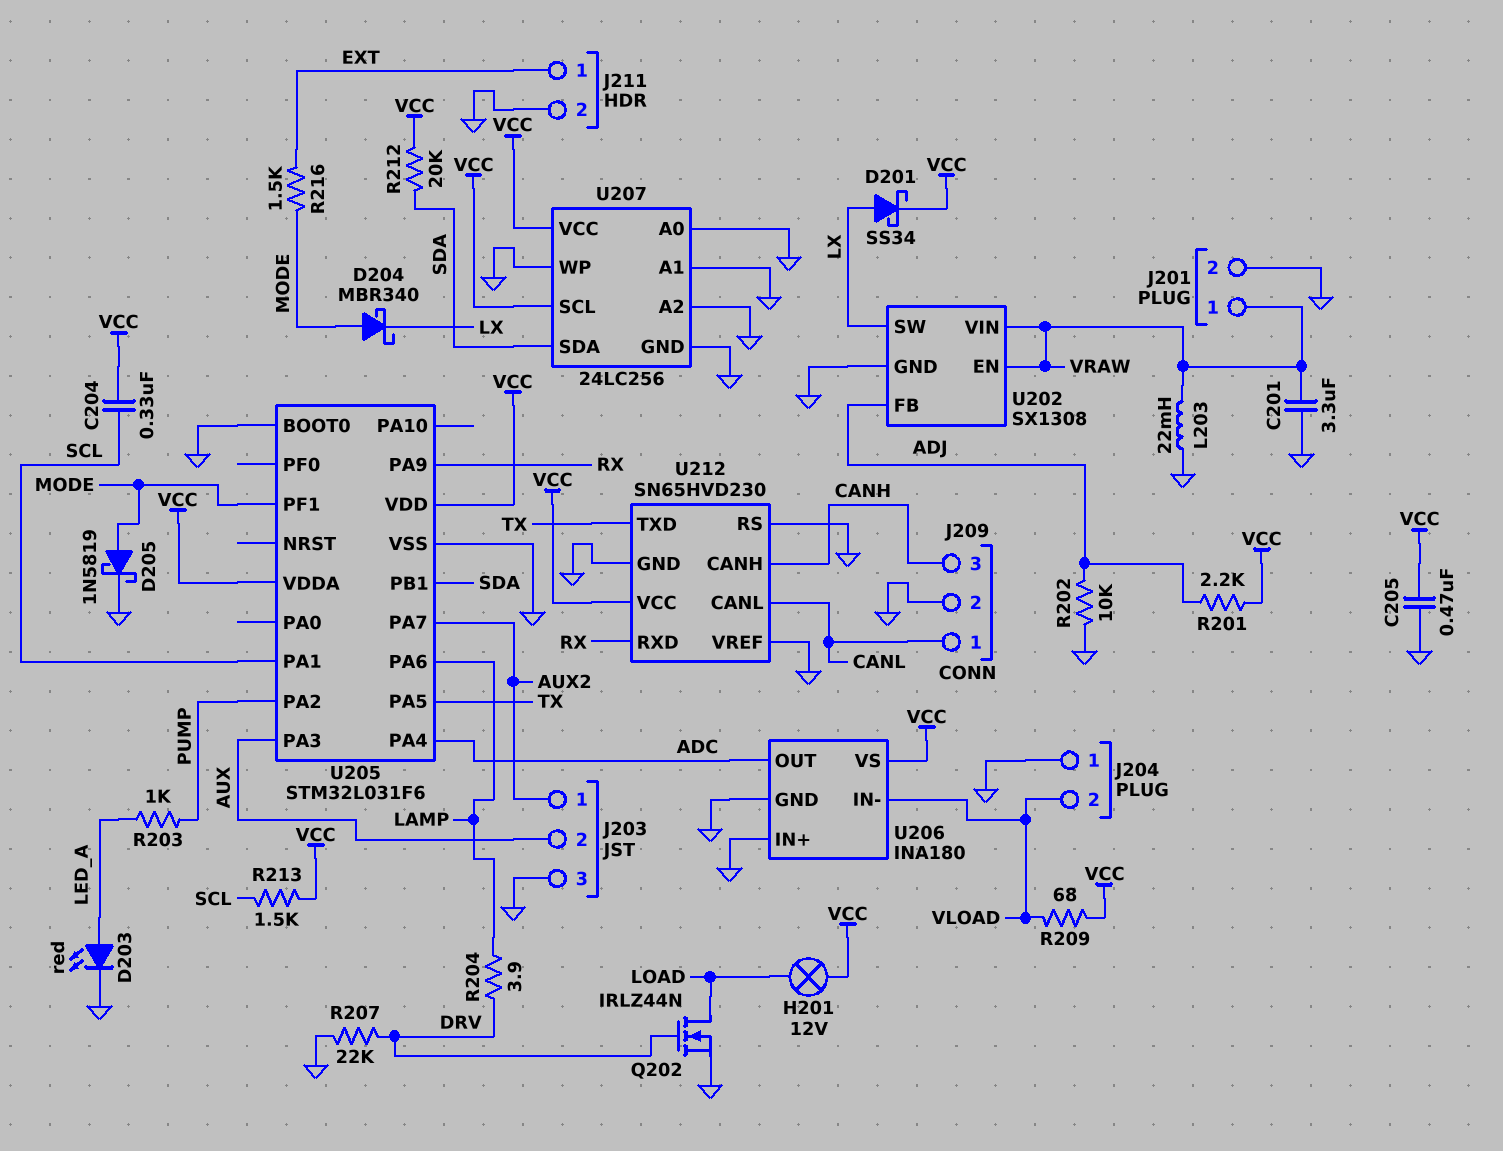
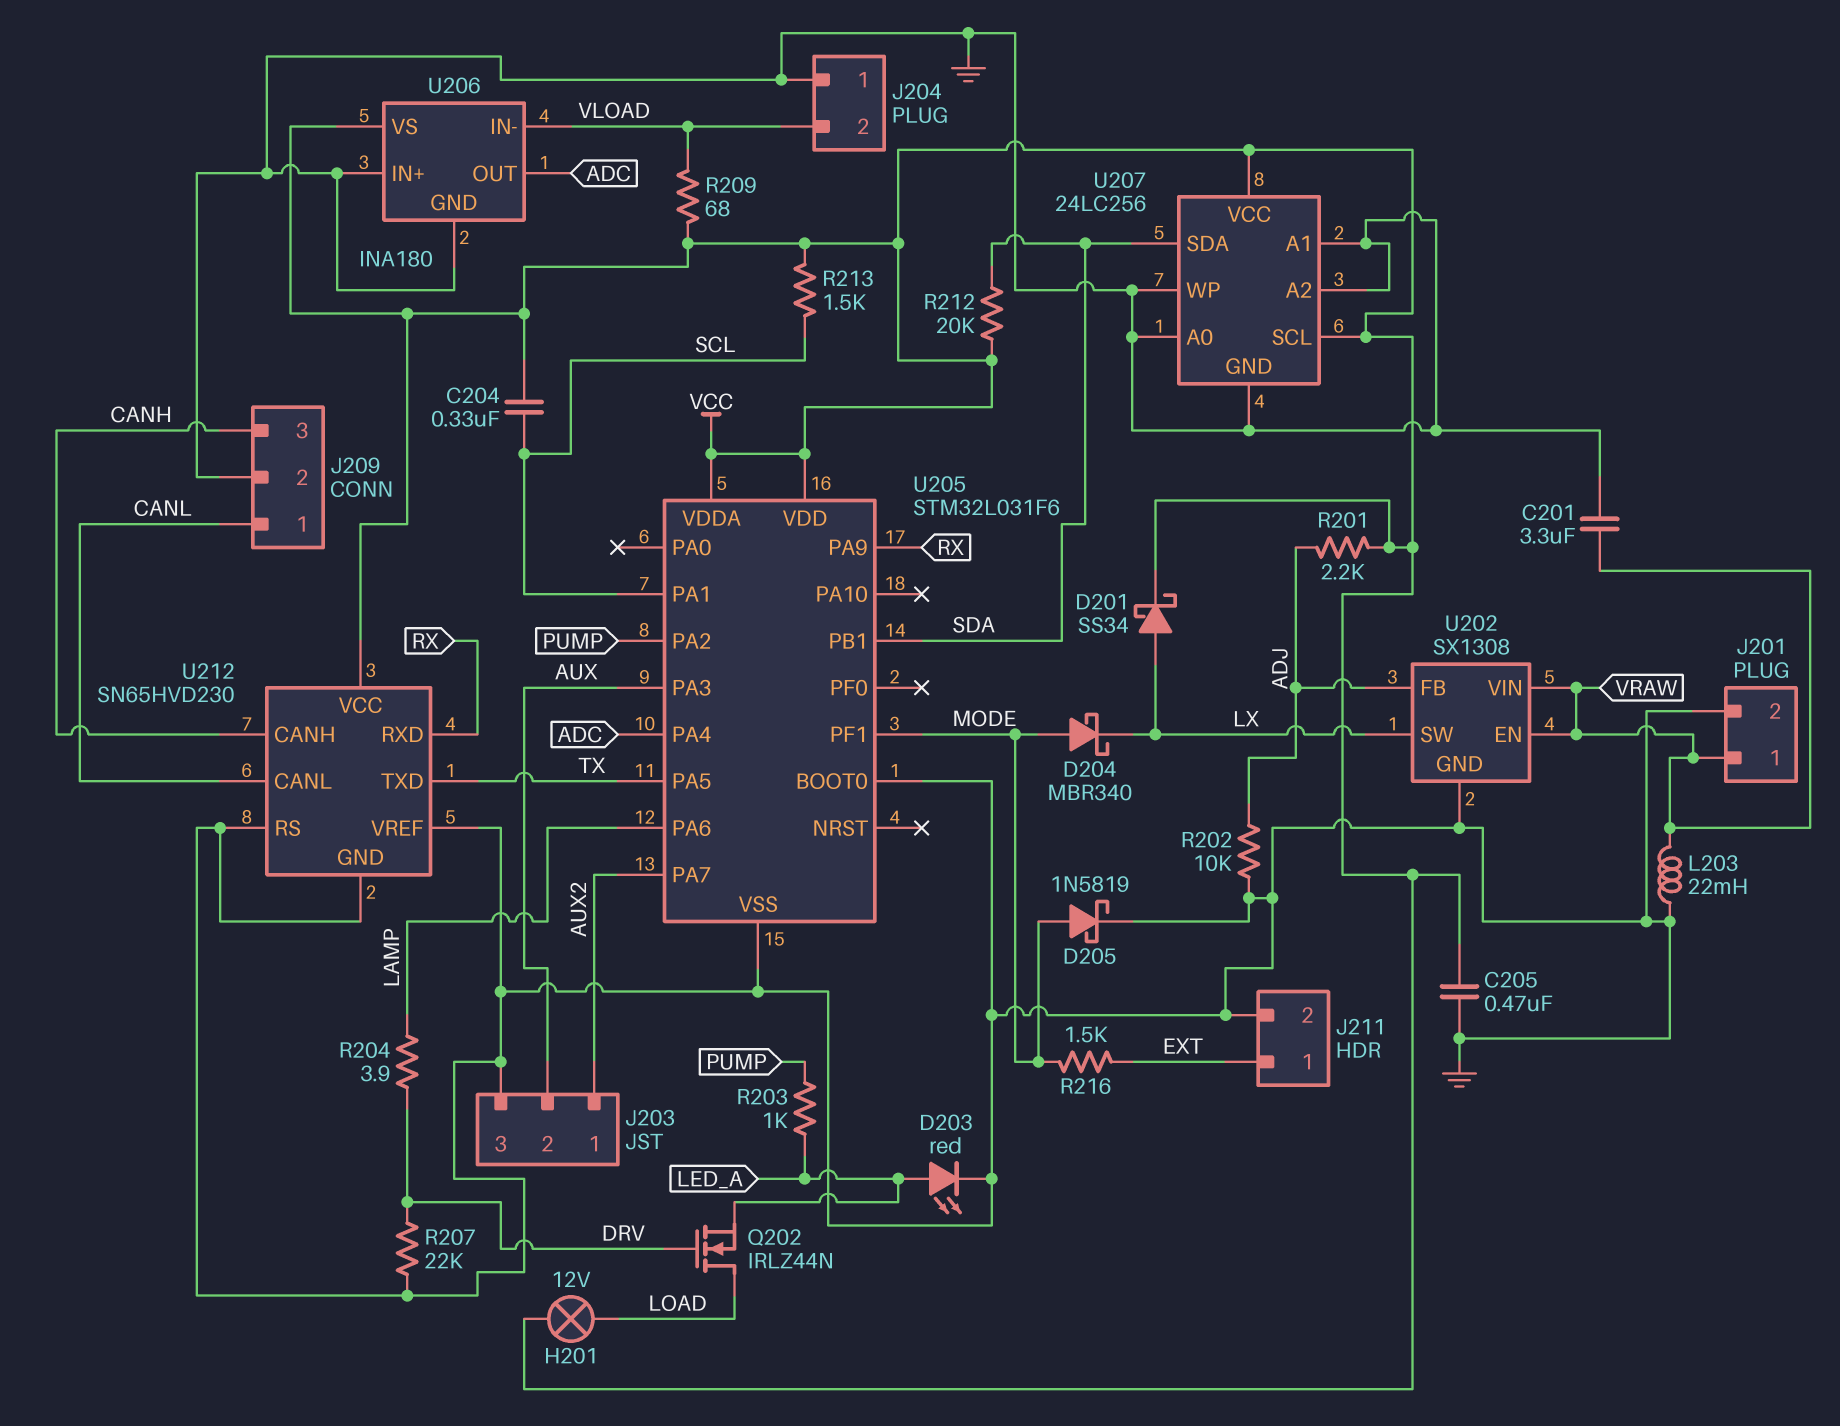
Q202: NMOS IRLZ44N (G DRV, D LOAD, S GND) -> NMOS IRLZ44N (G DRV, D LOAD, S LED_A)

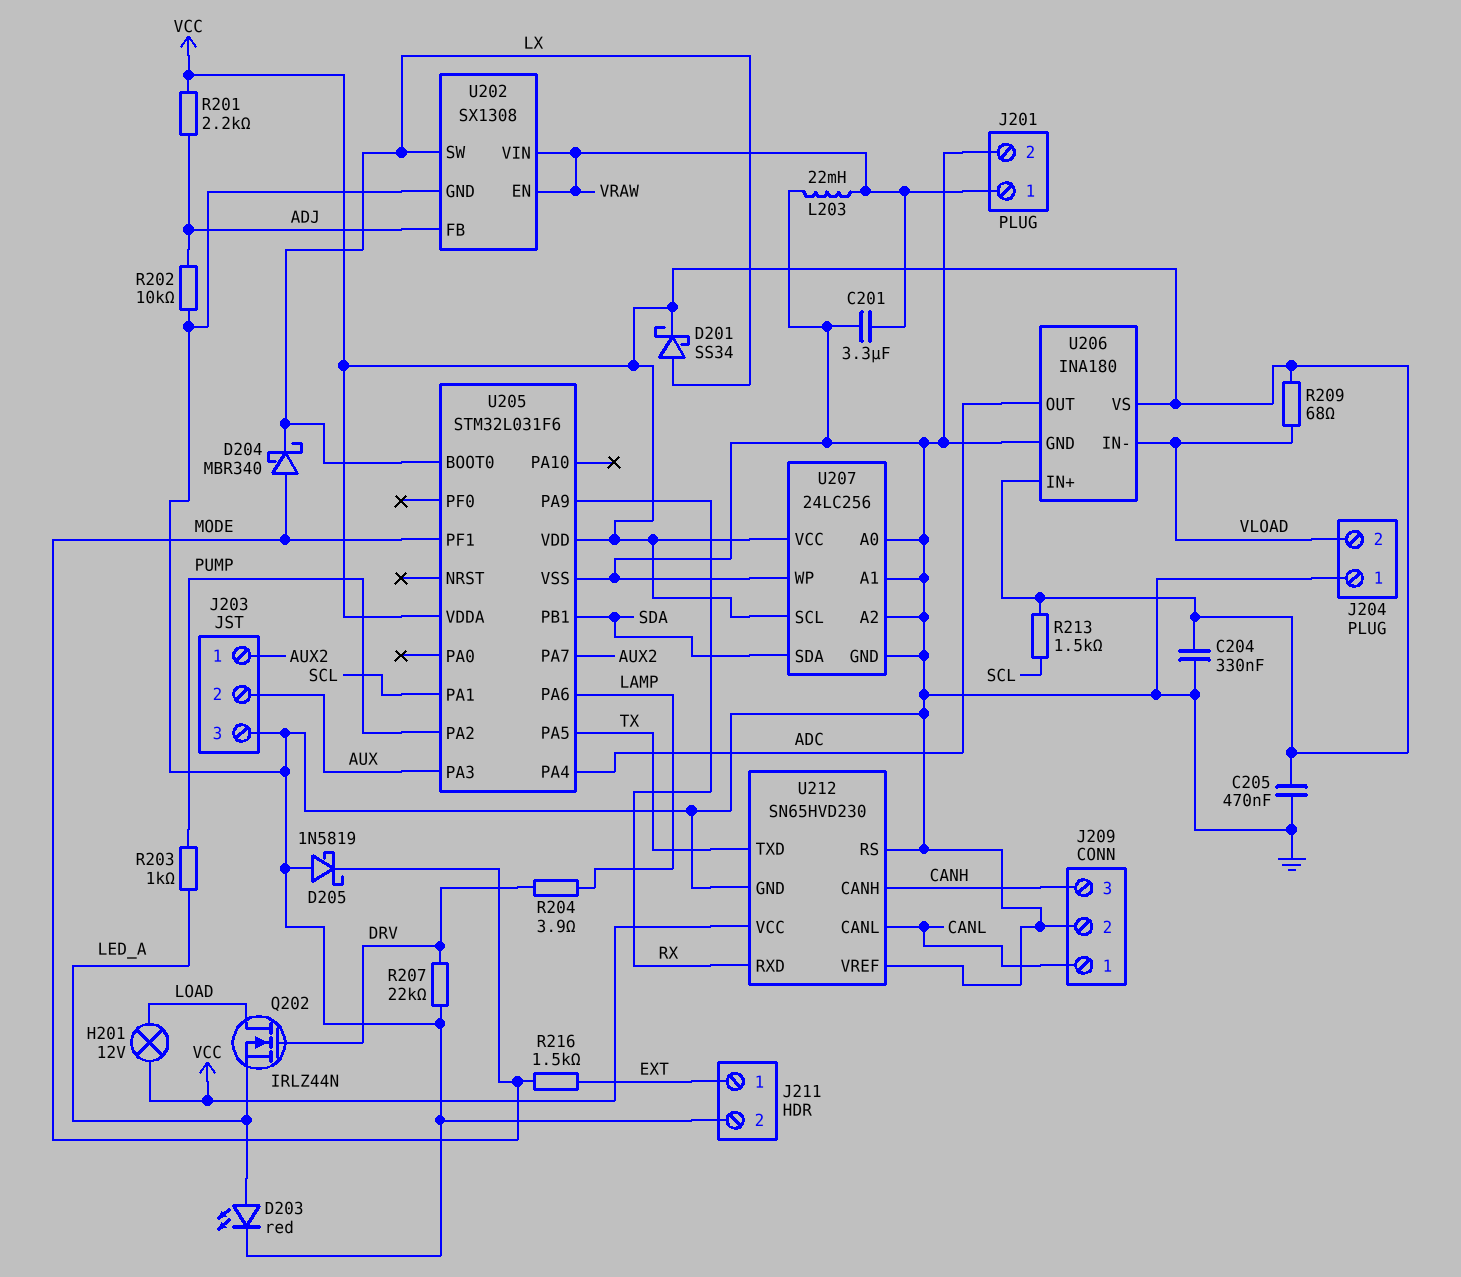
C204: 330nF (SCL, VCC) -> 330nF (GND, VCC)
D205: schottky 1N5819 (A MODE, K GND) -> schottky 1N5819 (A GND, K MODE)
R212: 20k (SDA, VCC) -> none
U205 pin BOOT0: GND -> LX
U206 pin IN+: GND -> VCC

